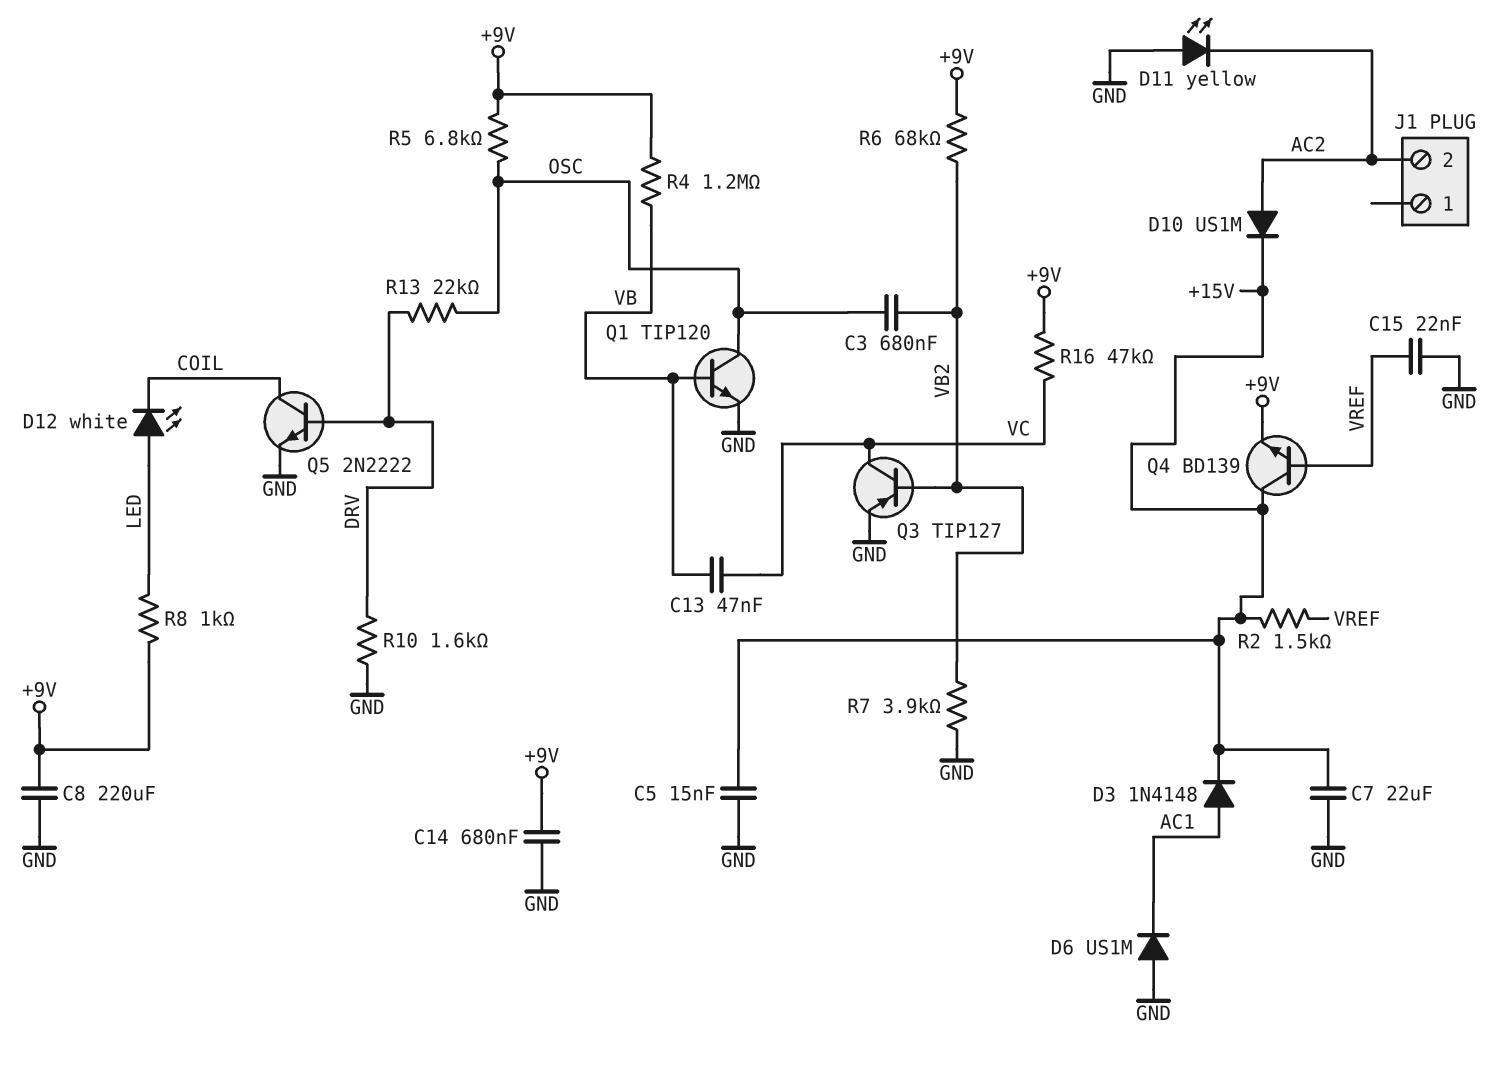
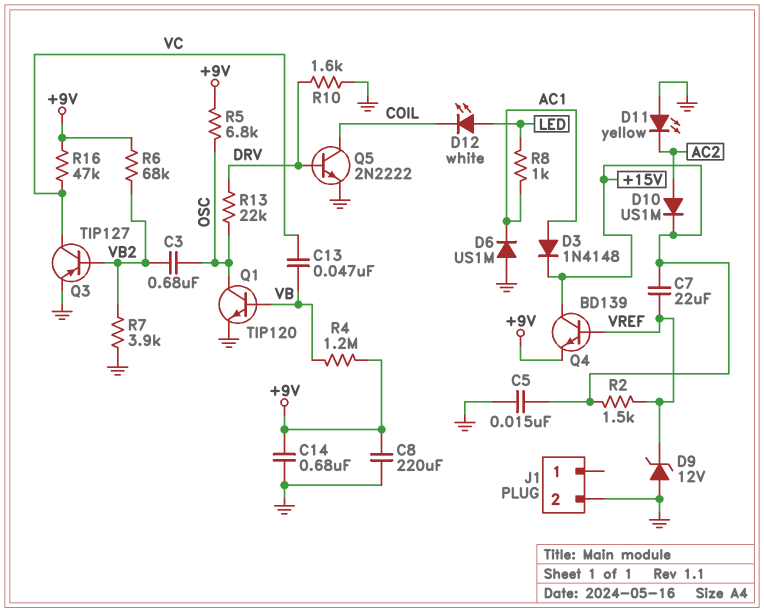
C7: 22uF (+15V, GND) -> 22uF (+15V, VREF)
C15: 22nF (GND, VREF) -> none
D9: none -> zener 12V (A GND, K VREF)
J1 pin 2: AC2 -> GND
R8: 1k (+9V, LED) -> 1k (AC1, LED)

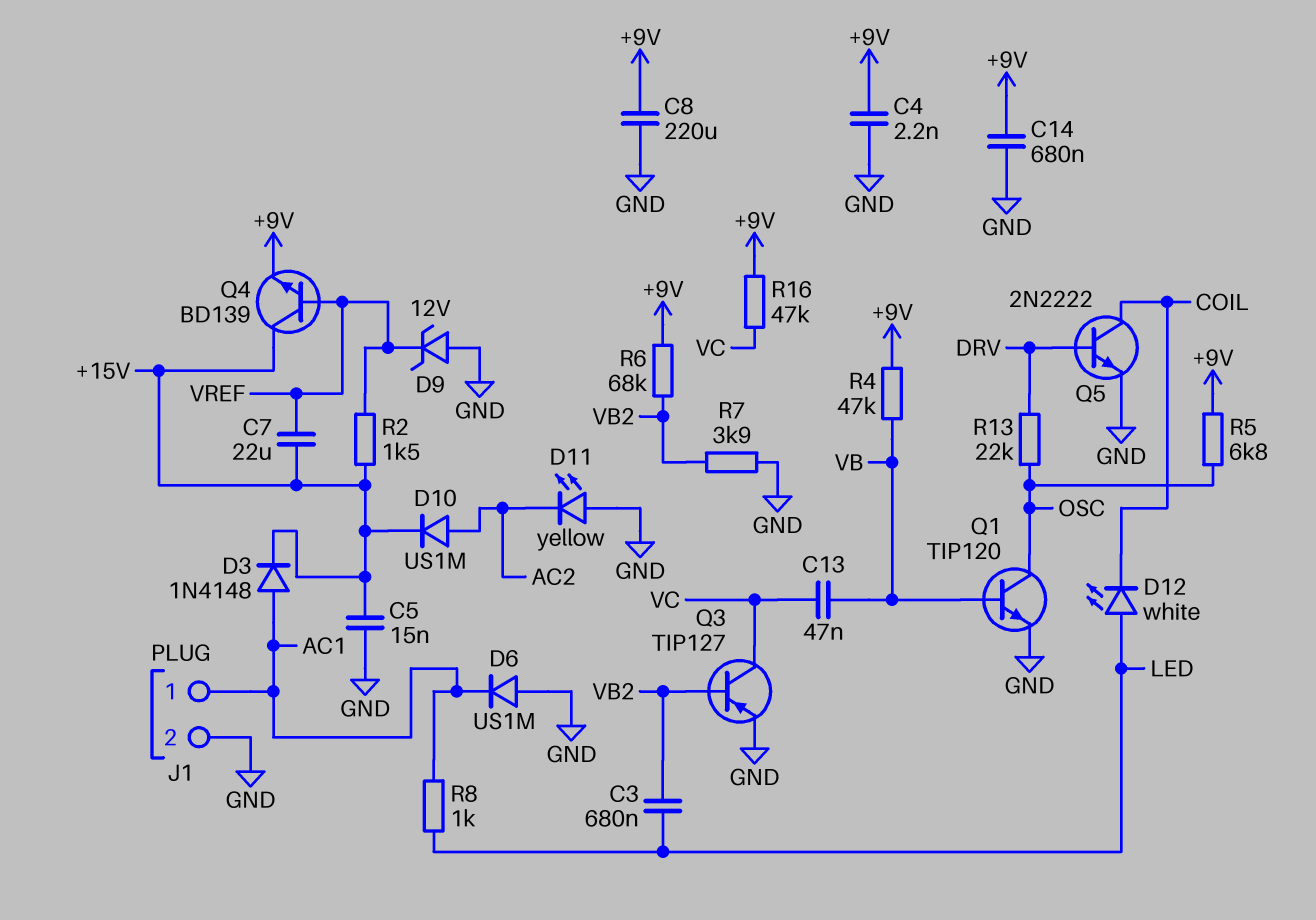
C3: 680nF (OSC, VB2) -> 680nF (LED, VB2)
C4: none -> 2.2nF (+9V, GND)
J1 pin 1: none -> AC1
R4: 1.2M (+9V, VB) -> 47k (+9V, VB)
R10: 1.6k (DRV, GND) -> none

